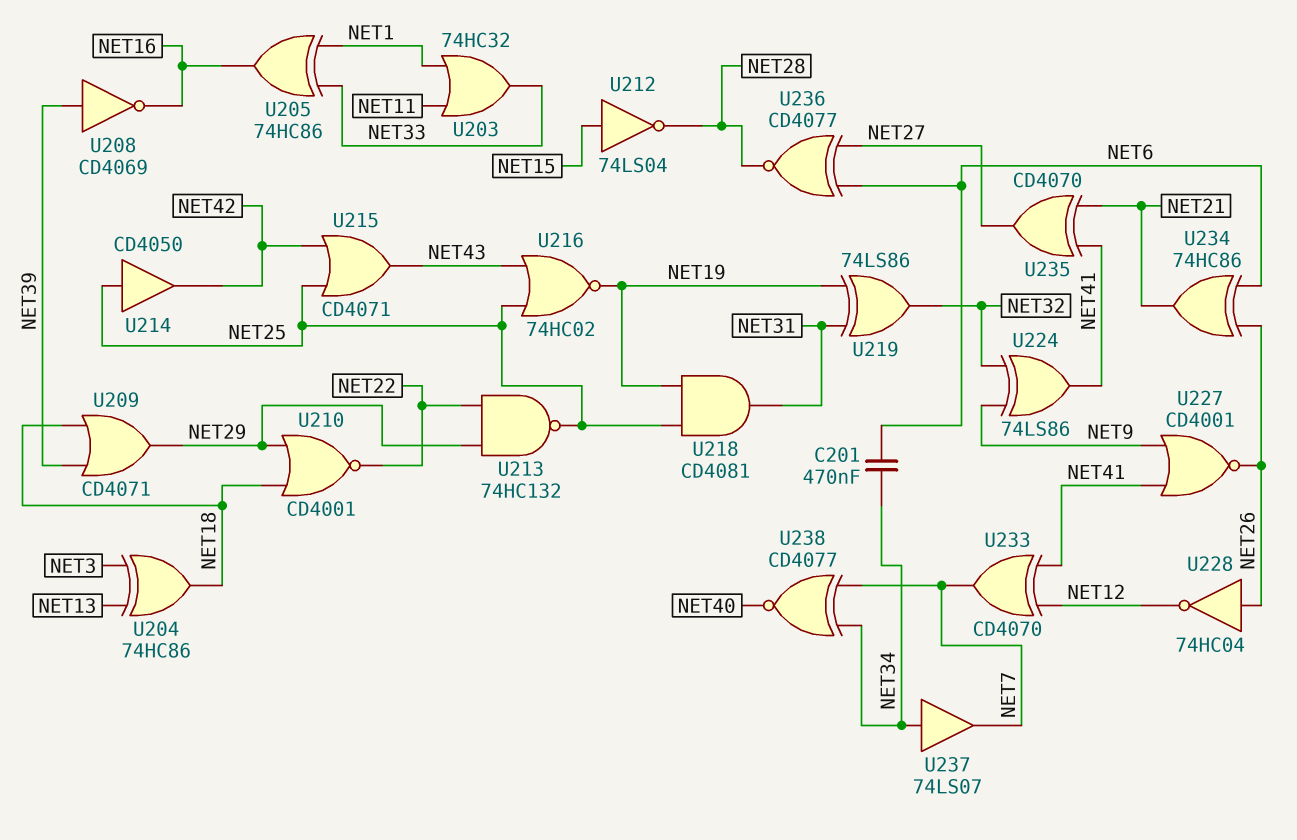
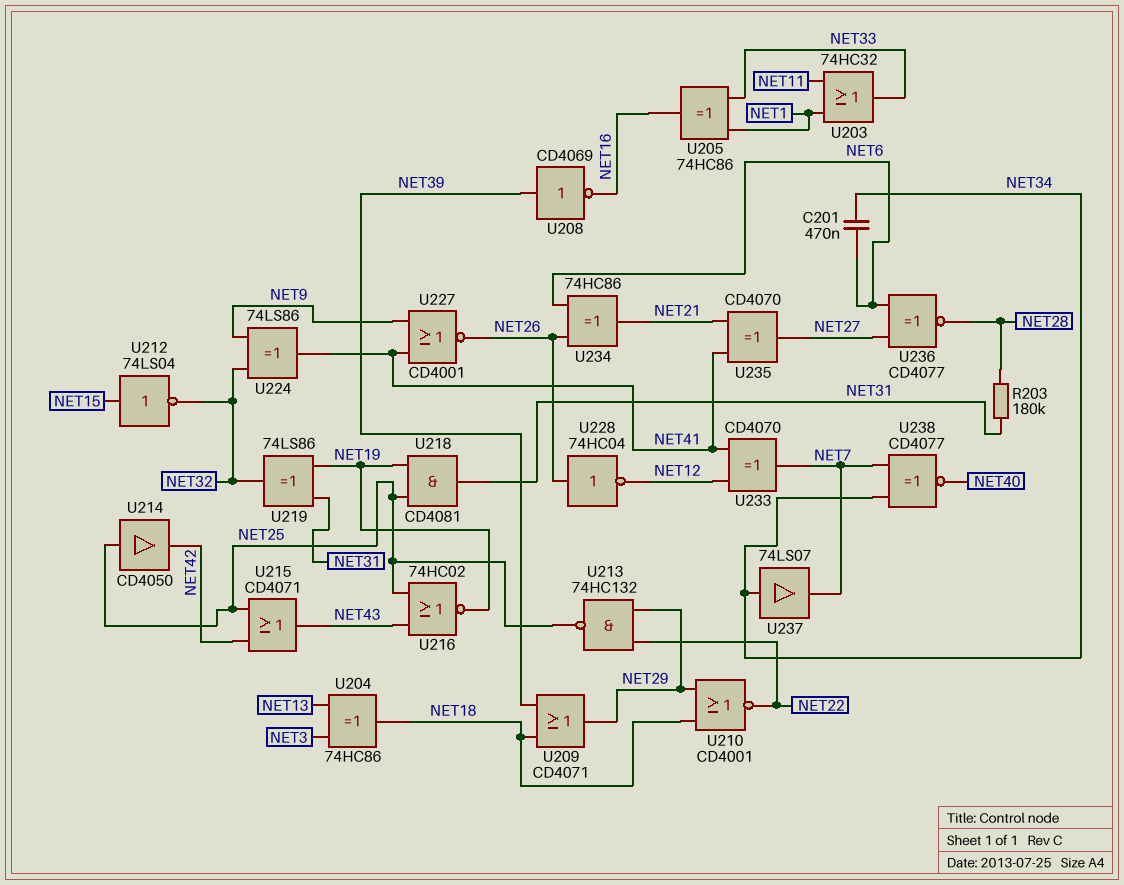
R203: none -> 180k (NET28, NET31)
U212: NOT 74LS04 (in NET15, out NET28) -> NOT 74LS04 (in NET15, out NET32)

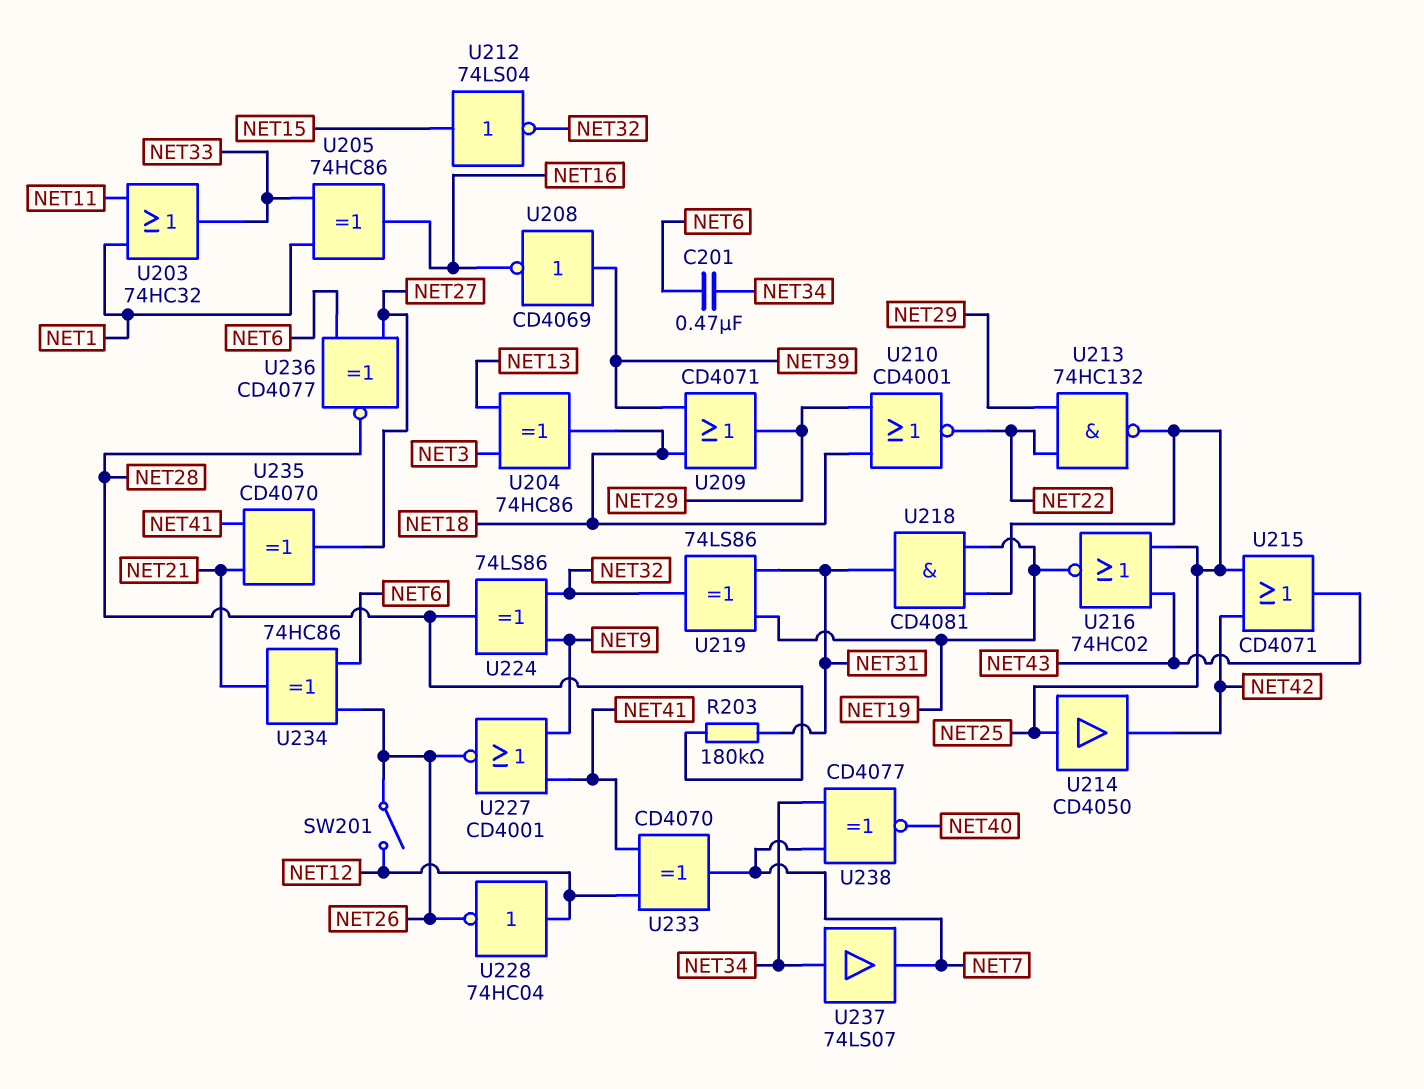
SW201: none -> switch (NET12, NET26)
U224: XOR 74LS86 (in NET9, in NET32, out NET41) -> XOR 74LS86 (in NET9, in NET32, out NET28)
U228: NOT 74HC04 (in NET26, out NET12) -> NOT 74HC04 (in NET12, out NET26)

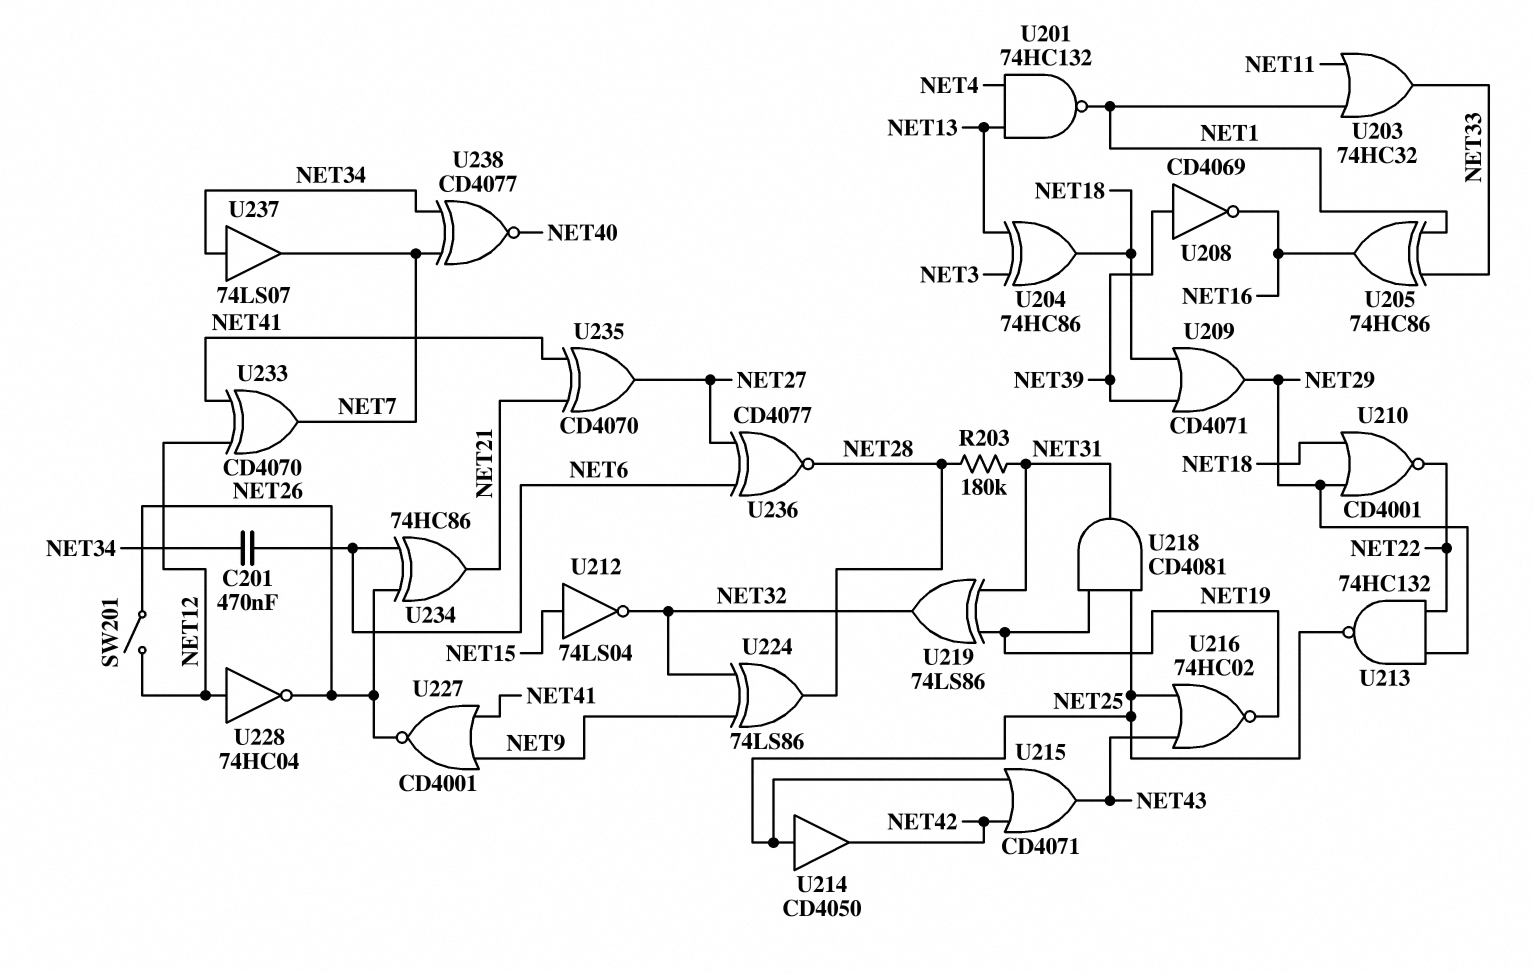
U201: none -> NAND 74HC132 (in NET4, in NET13, out NET1)

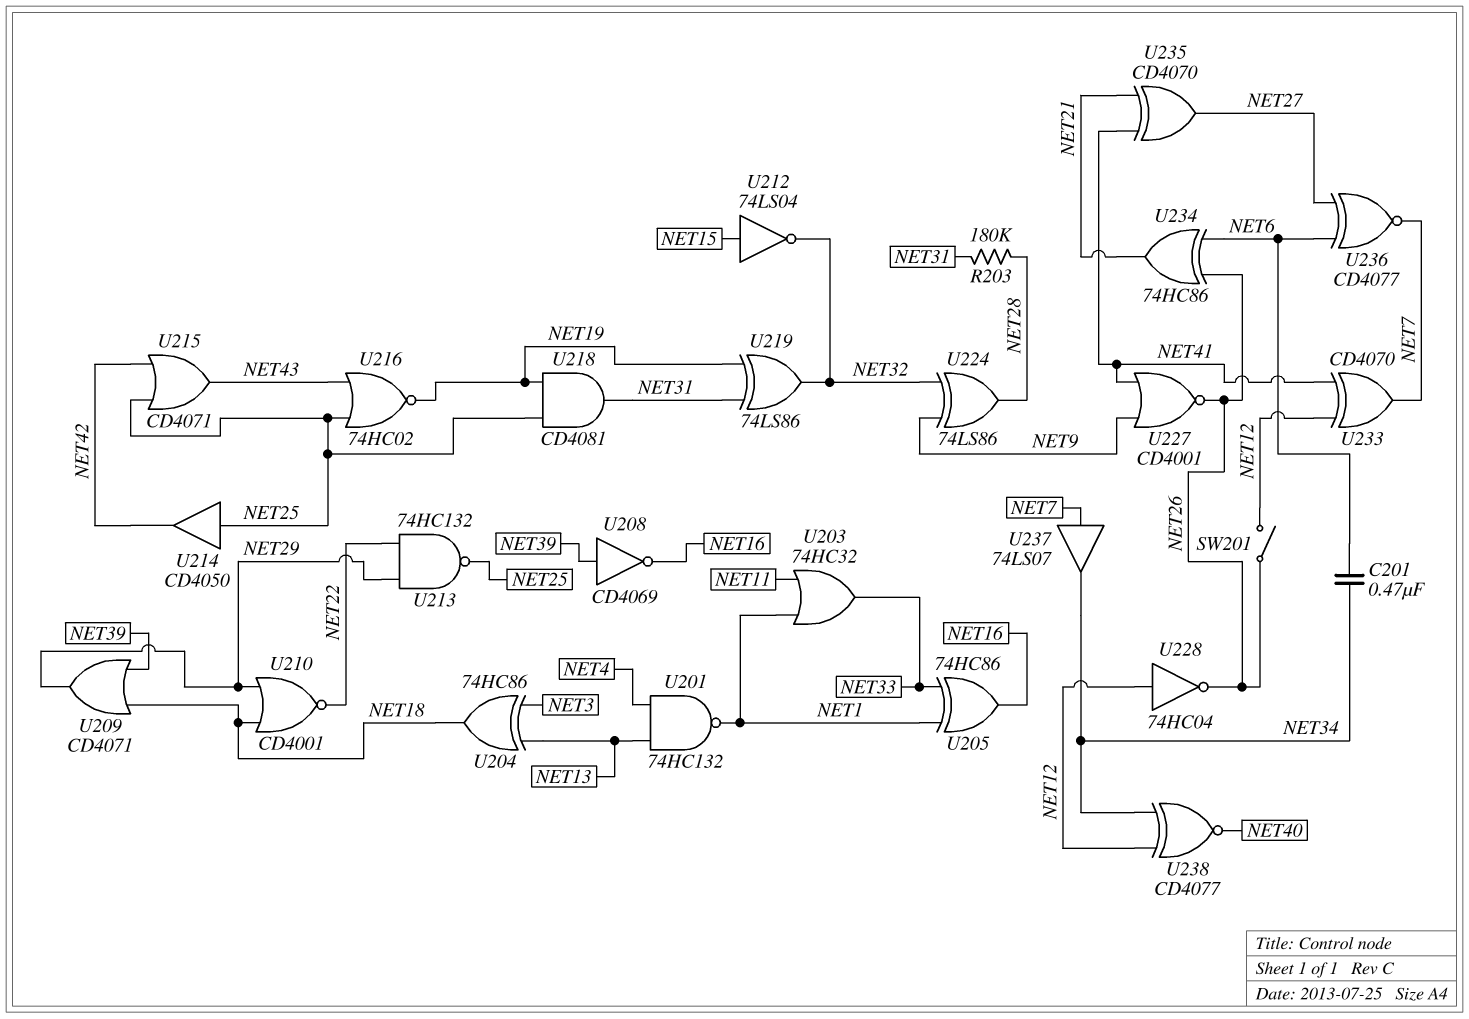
U236: XNOR CD4077 (in NET6, in NET27, out NET28) -> XNOR CD4077 (in NET6, in NET27, out NET7)
U237: buffer 74LS07 (in NET34, out NET7) -> buffer 74LS07 (in NET7, out NET34)
U238: XNOR CD4077 (in NET7, in NET34, out NET40) -> XNOR CD4077 (in NET12, in NET34, out NET40)

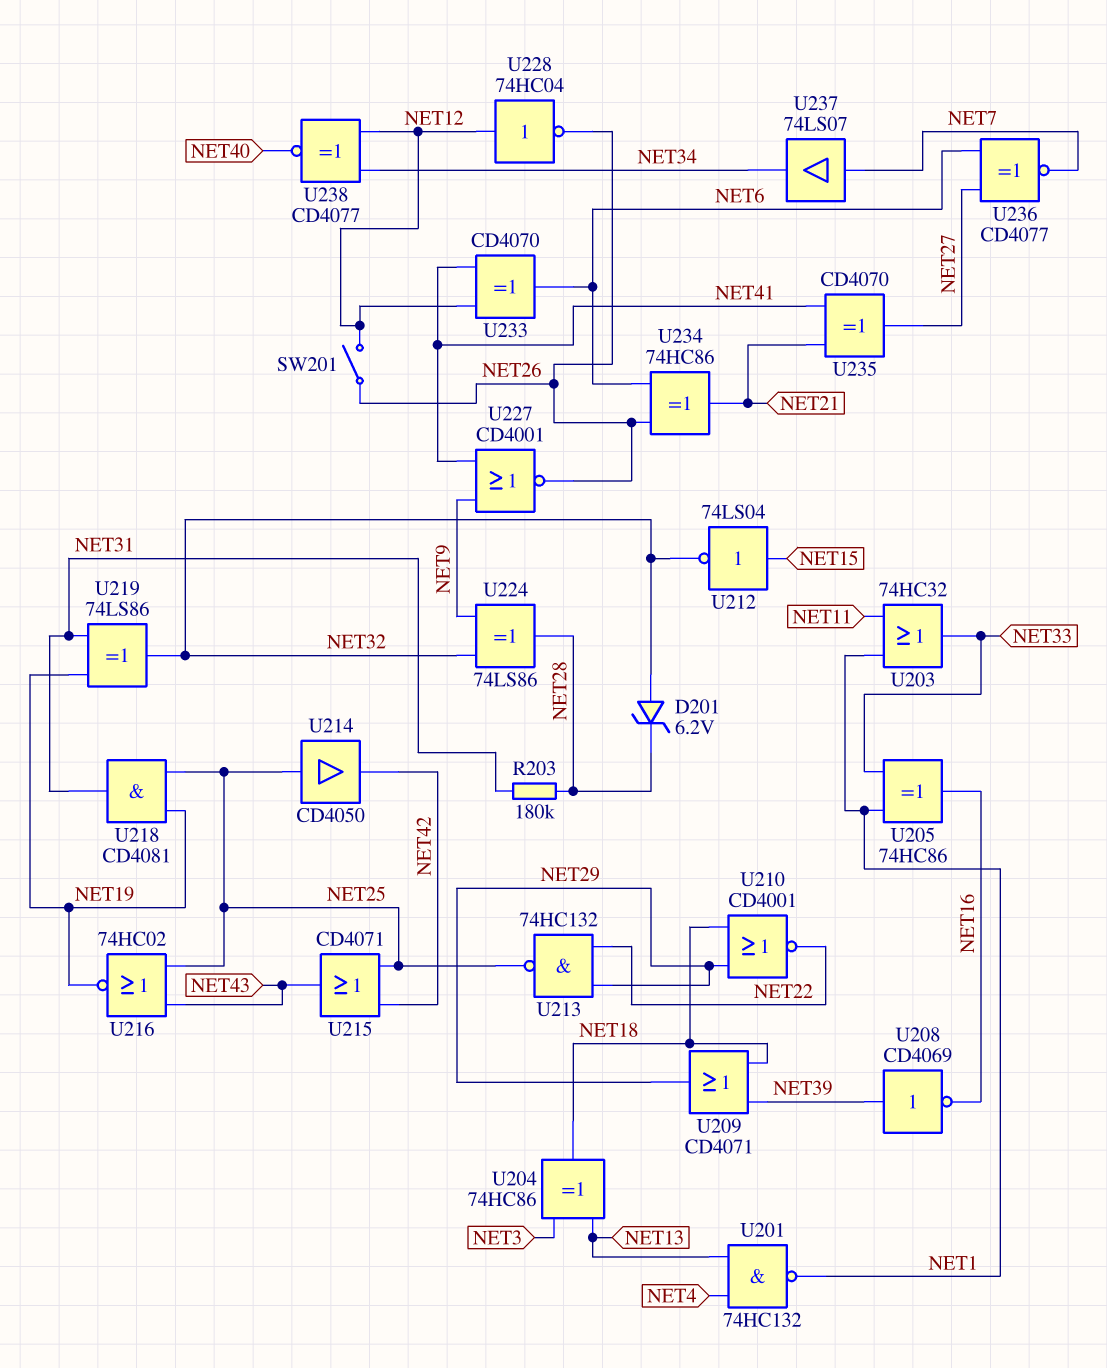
C201: 470nF (NET6, NET34) -> none
D201: none -> zener 6.2V (A NET32, K NET28)
U233: XOR CD4070 (in NET12, in NET41, out NET7) -> XOR CD4070 (in NET12, in NET41, out NET6)

